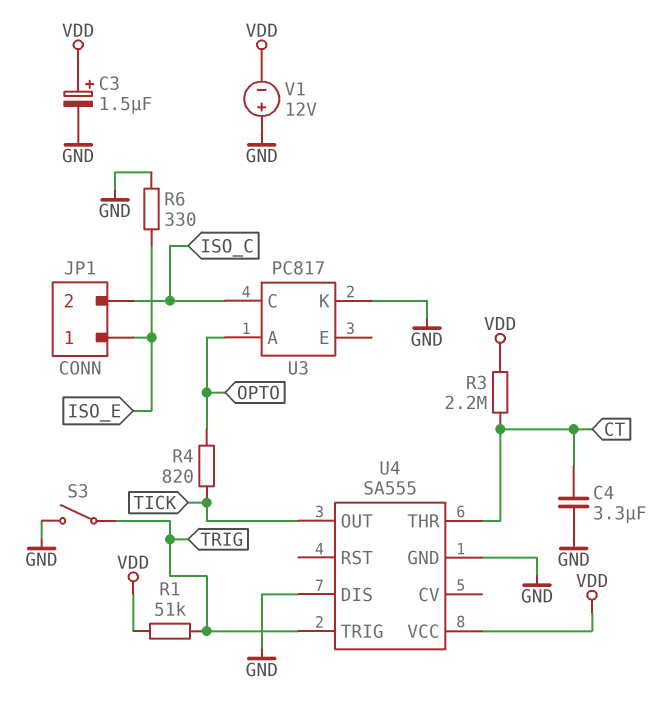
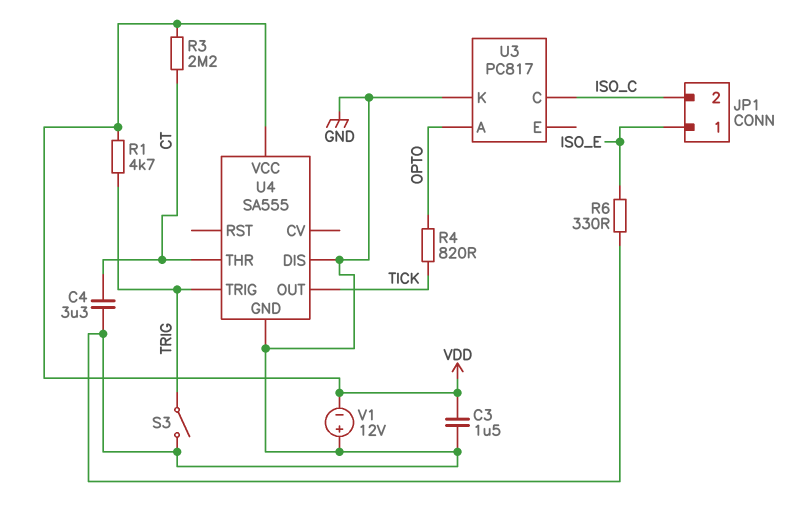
C3: 1.5uF (plus VDD, minus GND) -> 1.5uF (GND, VDD)
R1: 51k (TRIG, VDD) -> 4.7k (TRIG, VDD)

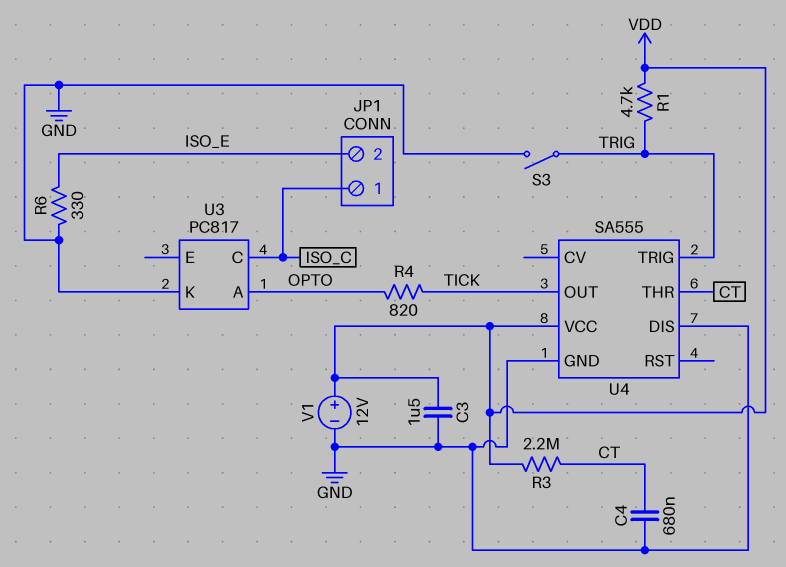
C4: 3.3uF (CT, GND) -> 680nF (CT, GND)
JP1 pin 1: ISO_E -> ISO_C
JP1 pin 2: ISO_C -> ISO_E
V1: 12V (plus GND, minus VDD) -> 12V (plus VDD, minus GND)

